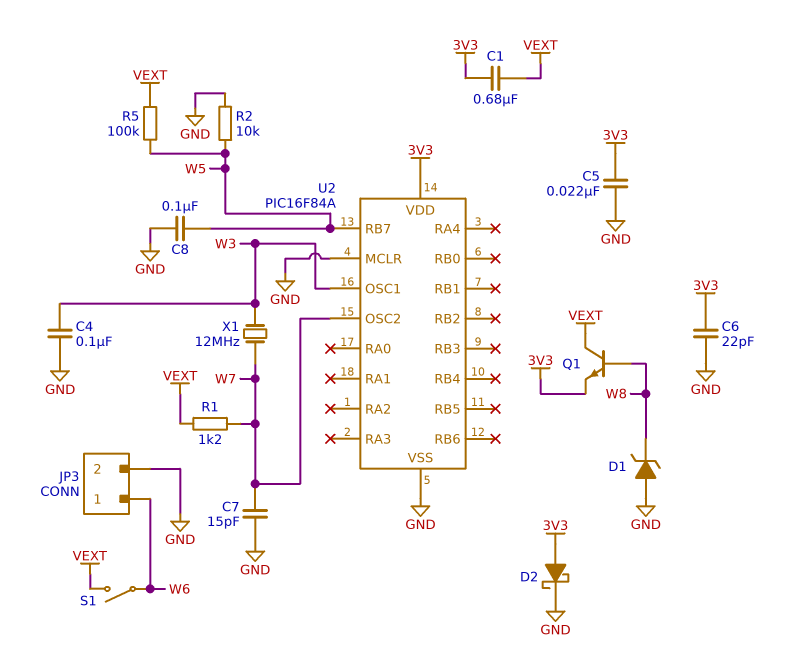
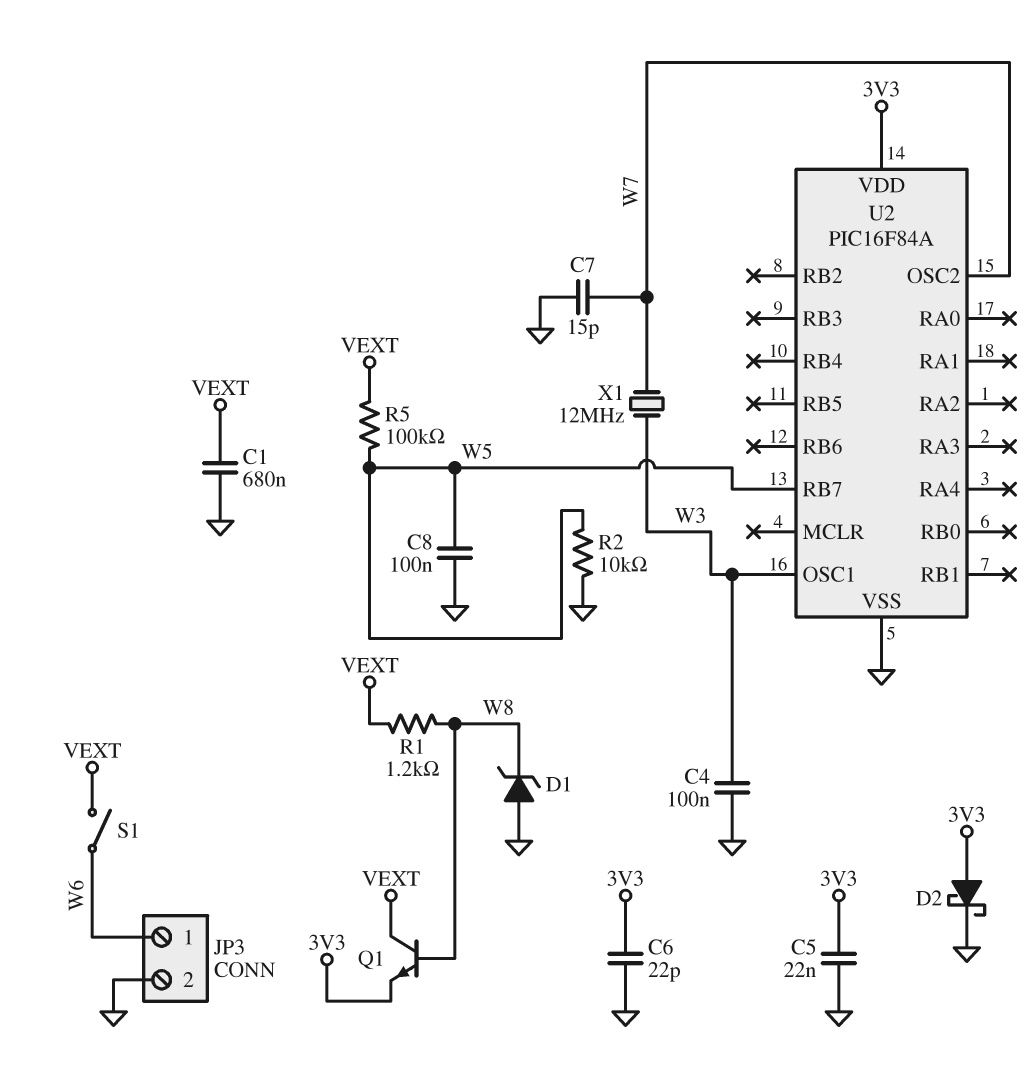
C1: 680nF (3V3, VEXT) -> 680nF (GND, VEXT)
R1: 1.2k (VEXT, W7) -> 1.2k (VEXT, W8)
U2 pin MCLR: GND -> none

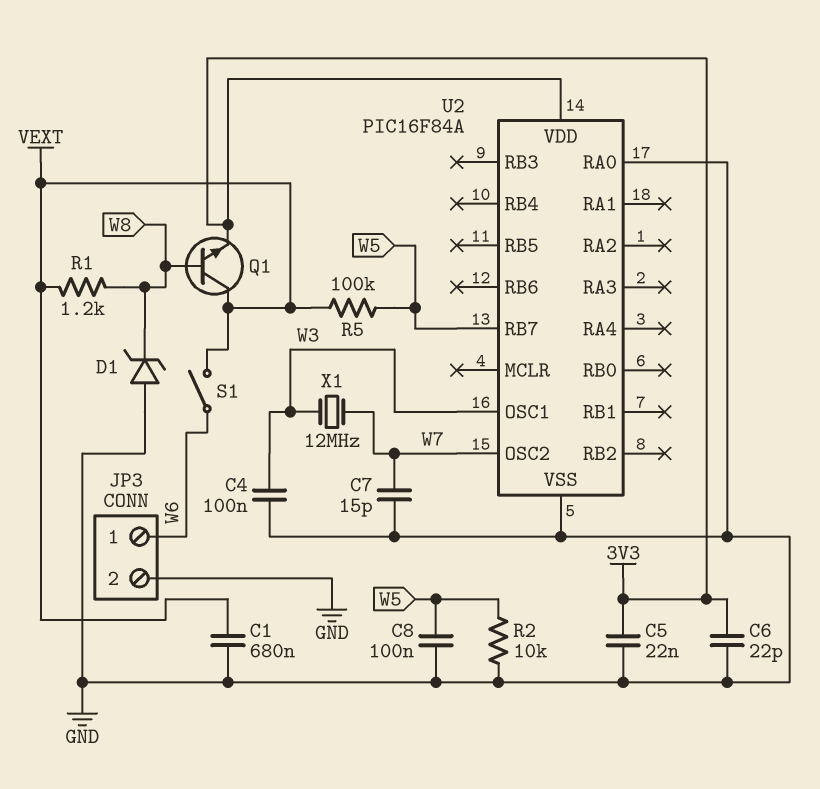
D2: schottky (A 3V3, K GND) -> none
U2 pin RA0: none -> GND

